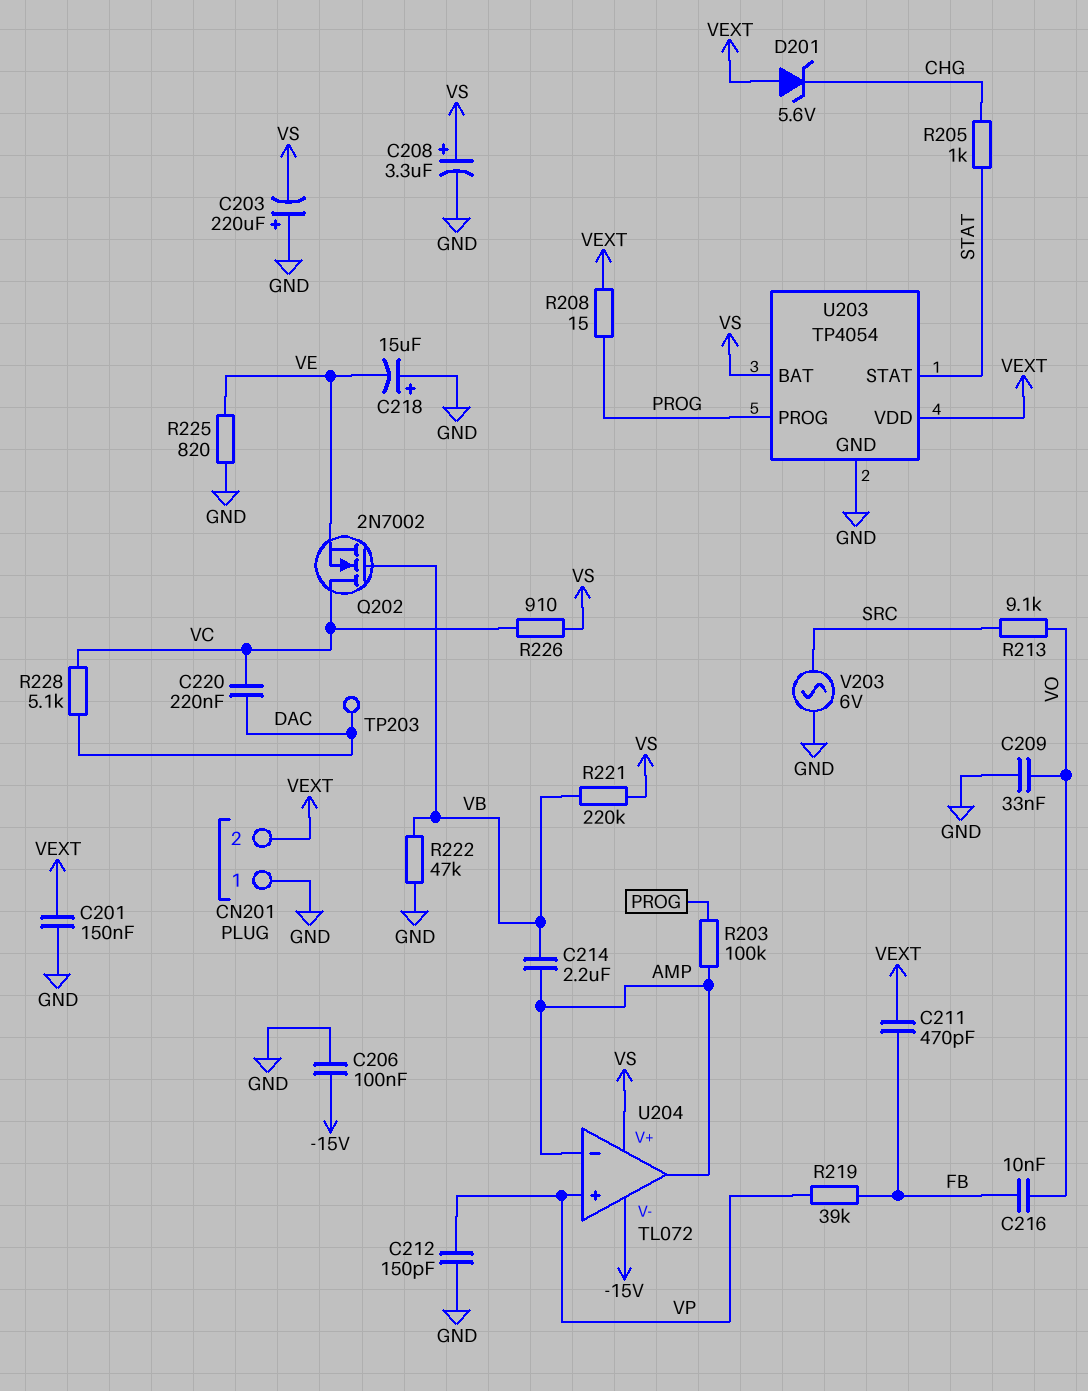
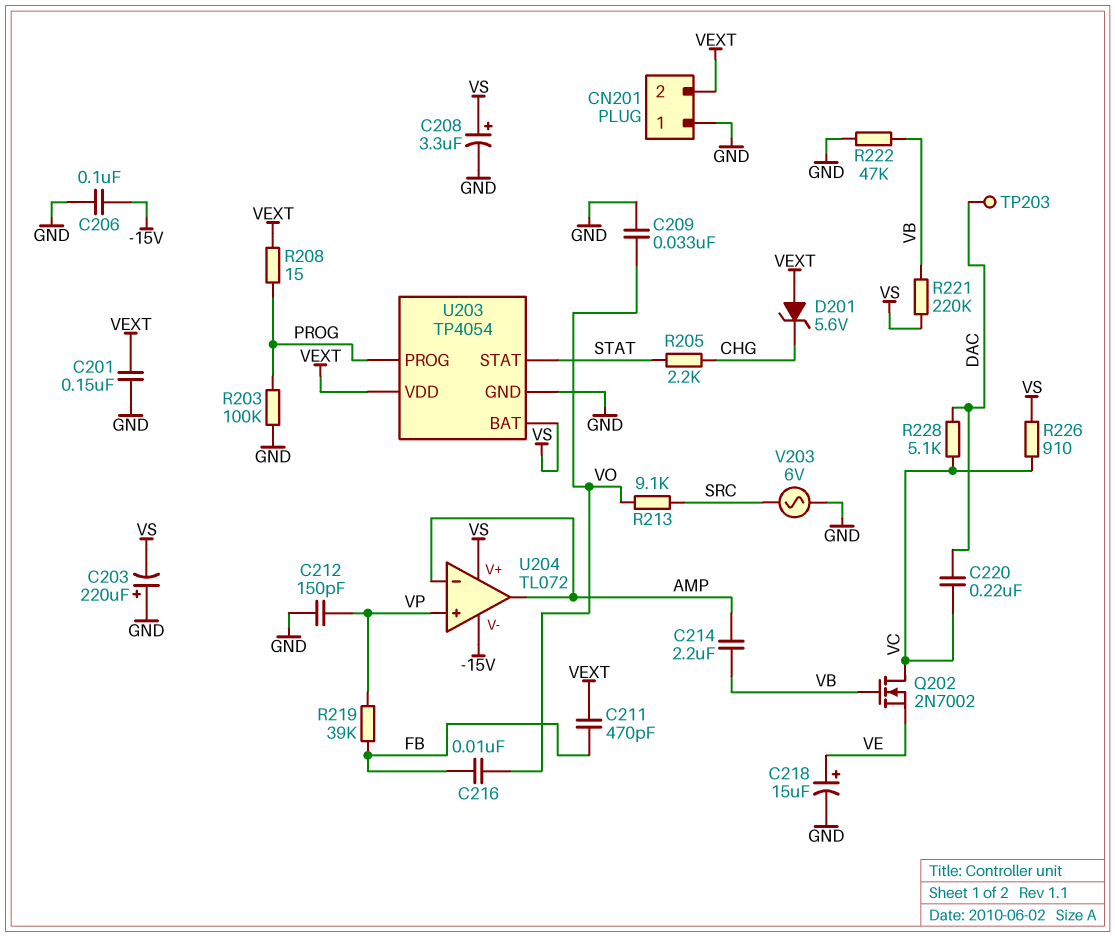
C218: 15uF (plus GND, minus VE) -> 15uF (plus VE, minus GND)
R203: 100k (AMP, PROG) -> 100k (GND, PROG)
R205: 1k (CHG, STAT) -> 2.2k (CHG, STAT)
R225: 820 (GND, VE) -> none

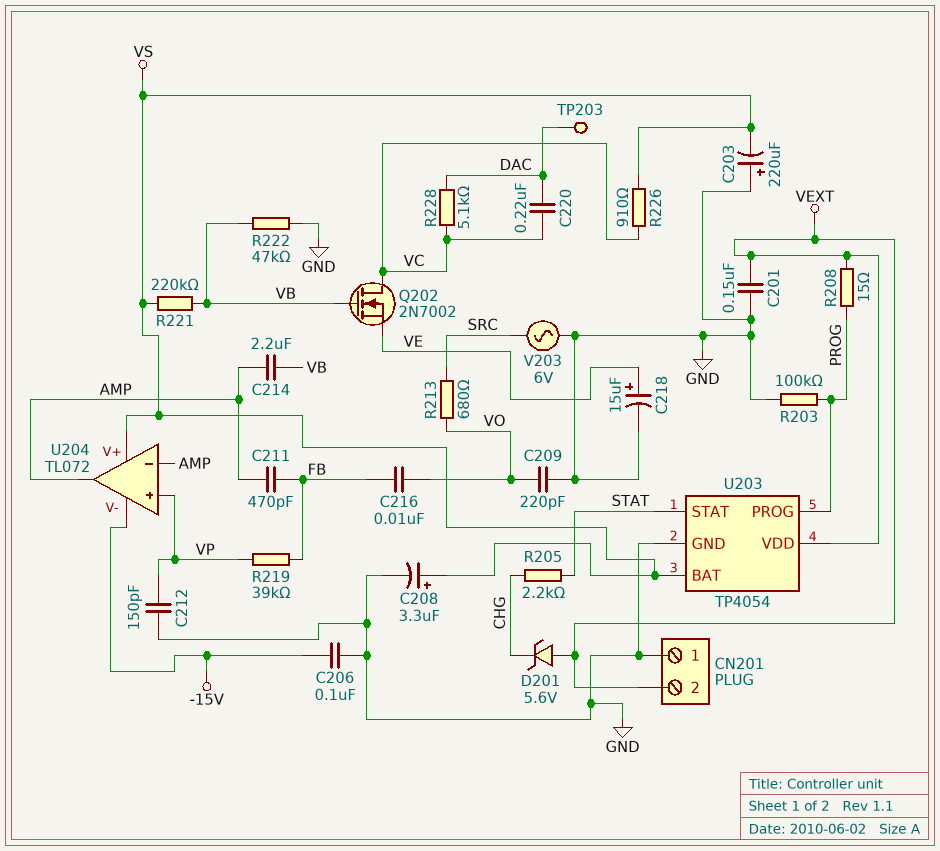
C209: 33nF (GND, VO) -> 220pF (GND, VO)
C211: 470pF (FB, VEXT) -> 470pF (AMP, FB)
R213: 9.1k (SRC, VO) -> 680 (SRC, VO)

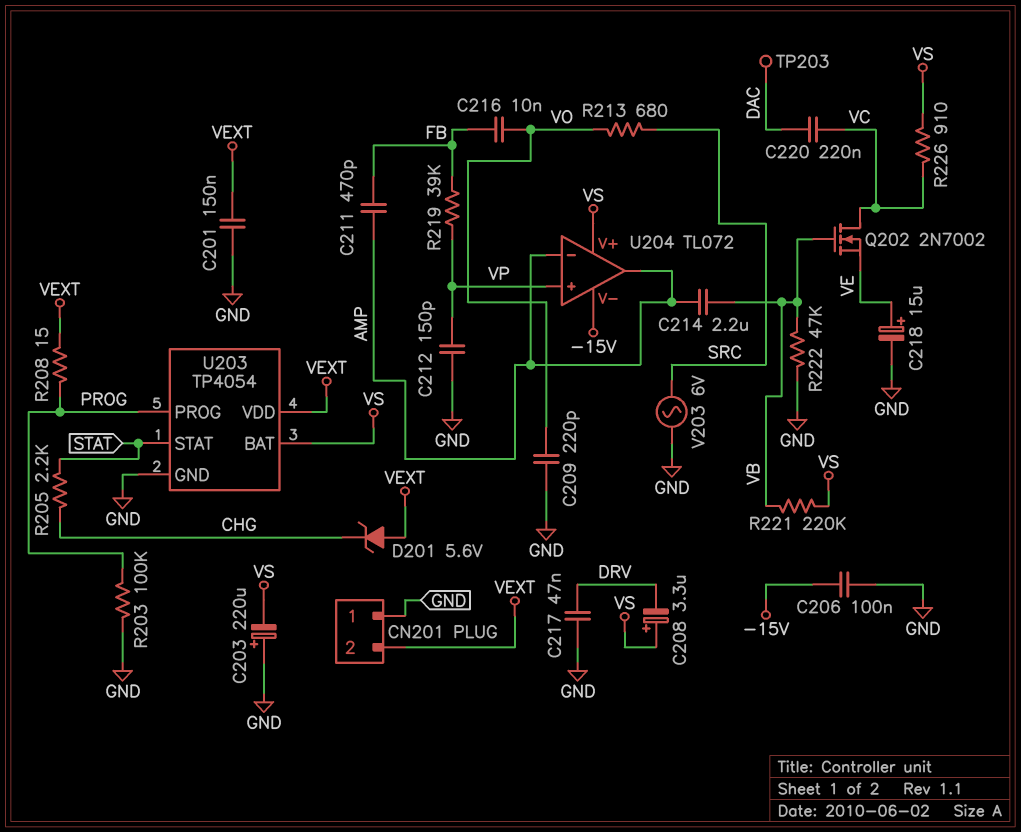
C208: 3.3uF (plus VS, minus GND) -> 3.3uF (plus VS, minus DRV)
C217: none -> 47nF (DRV, GND)
R228: 5.1k (DAC, VC) -> none

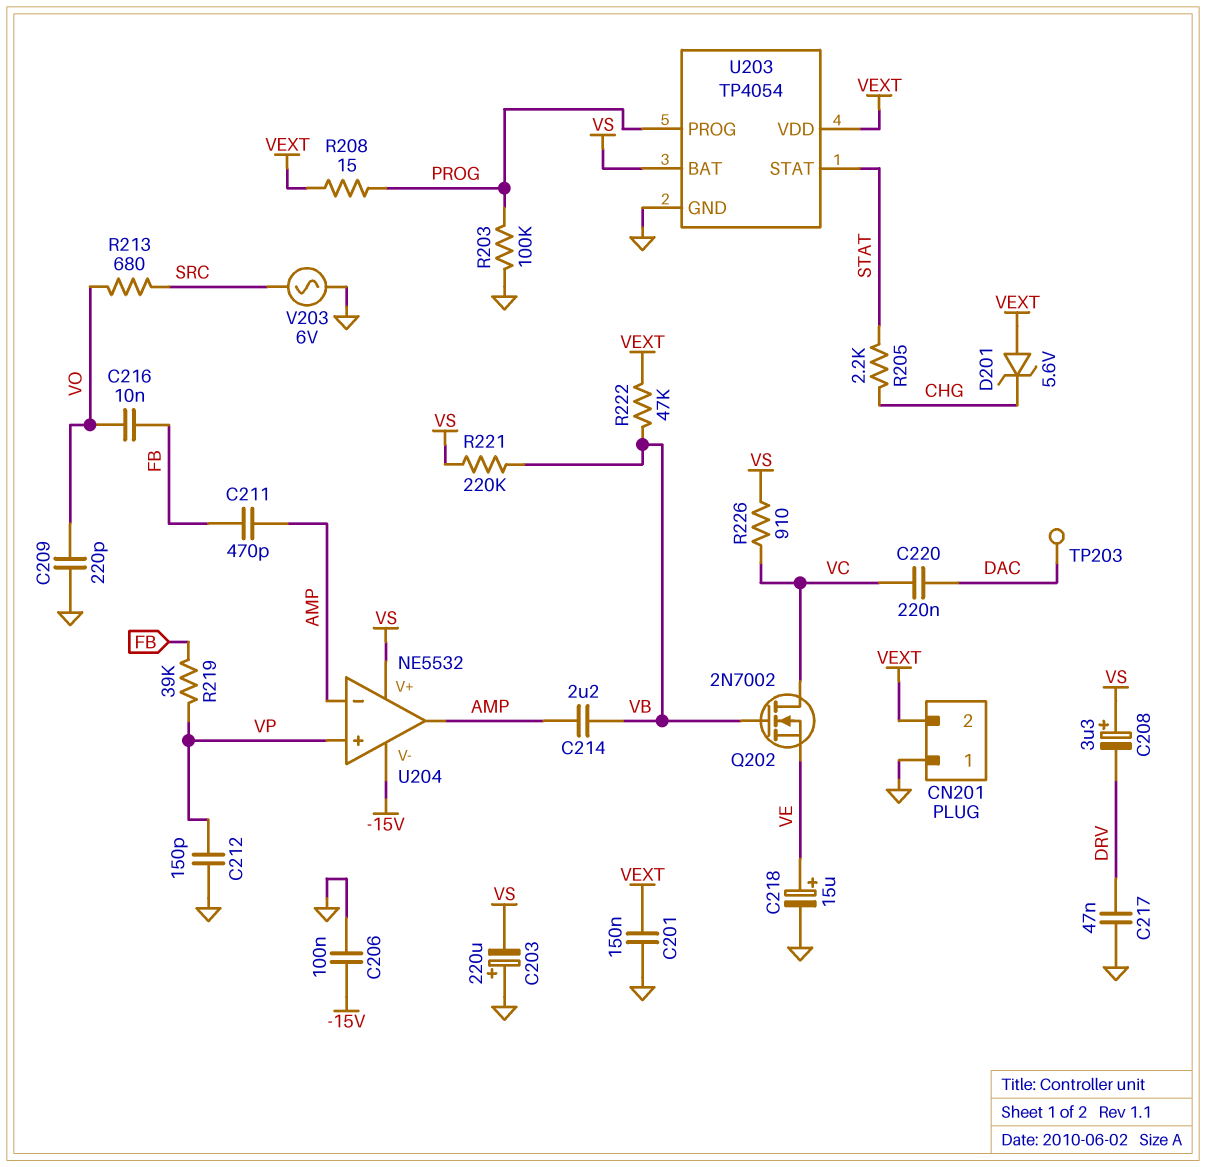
R222: 47k (GND, VB) -> 47k (VB, VEXT)
U204: TL072 -> NE5532

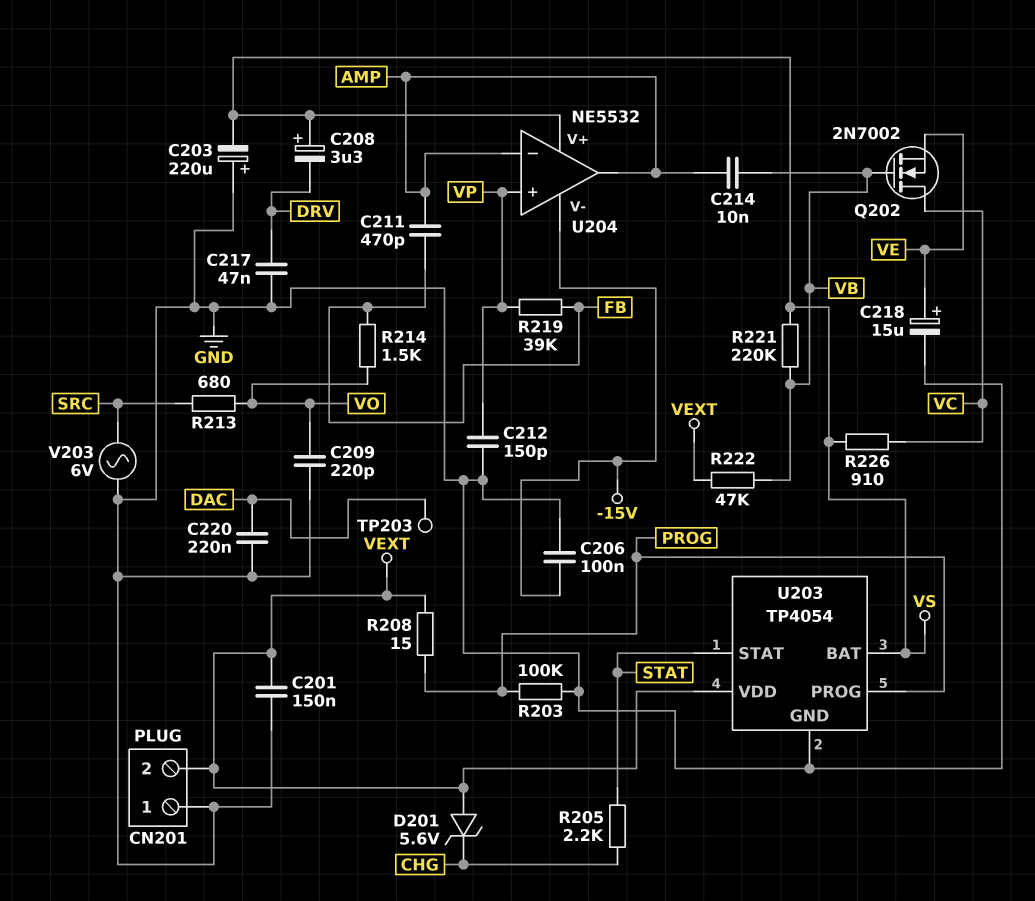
C214: 2.2uF (AMP, VB) -> 10nF (AMP, VB)
C216: 10nF (FB, VO) -> none
C220: 220nF (DAC, VC) -> 220nF (DAC, GND)
R214: none -> 1.5k (FB, VO)

